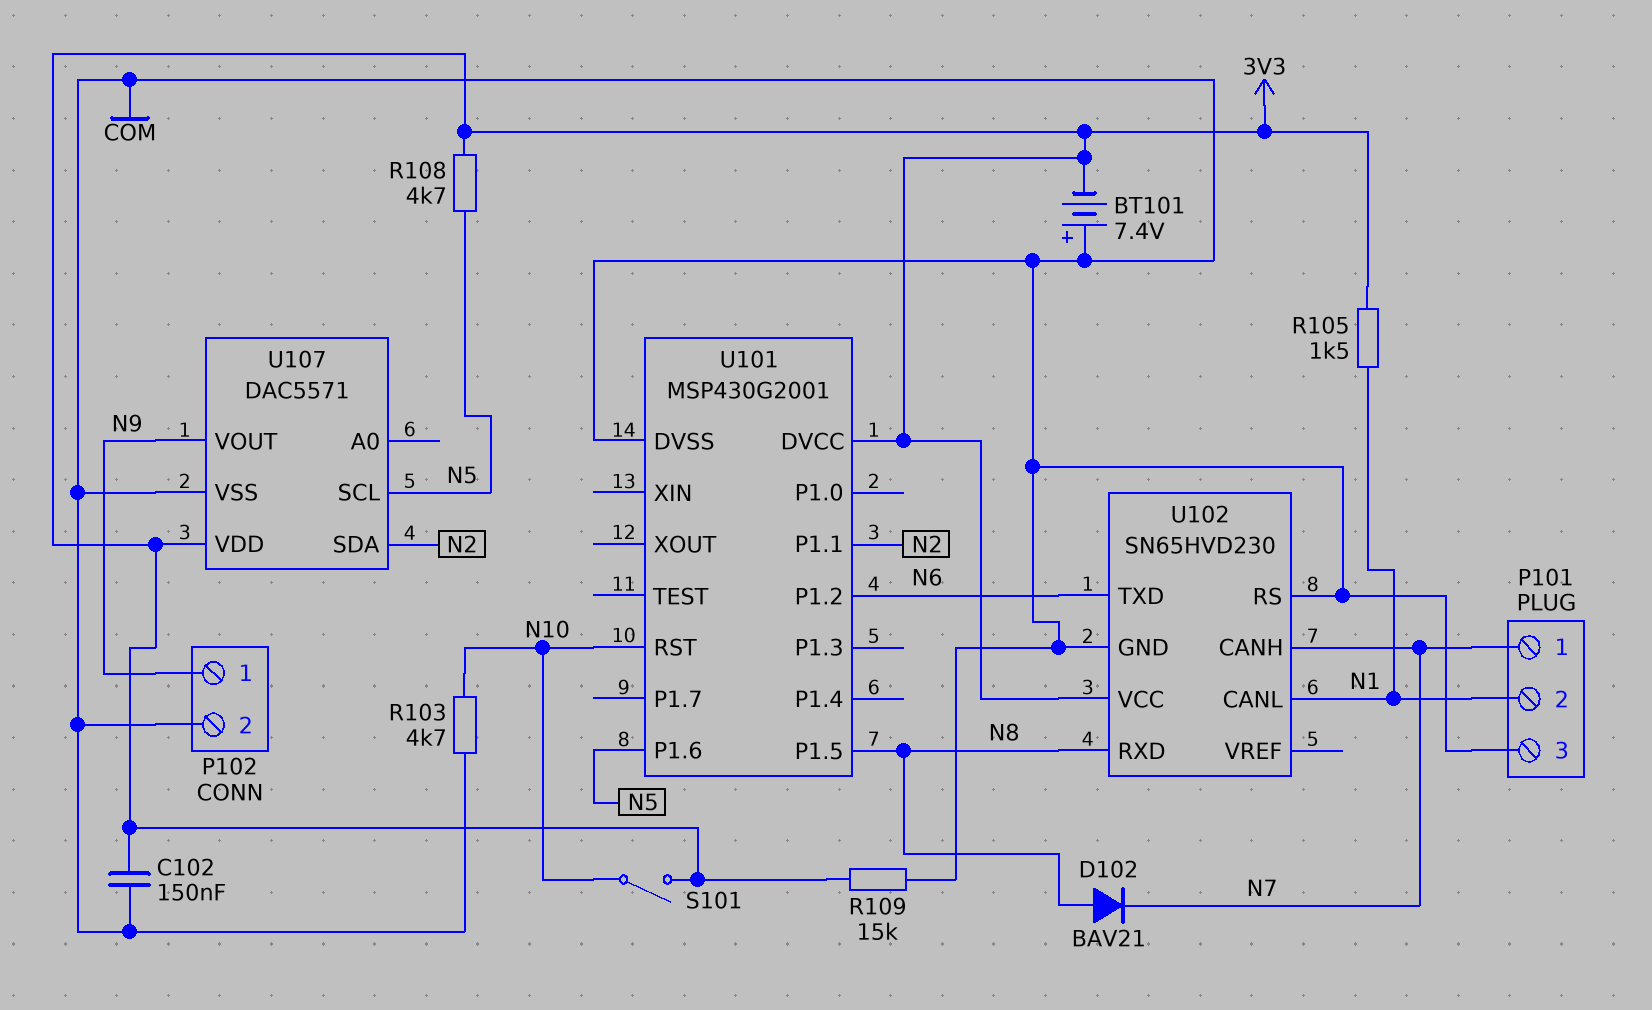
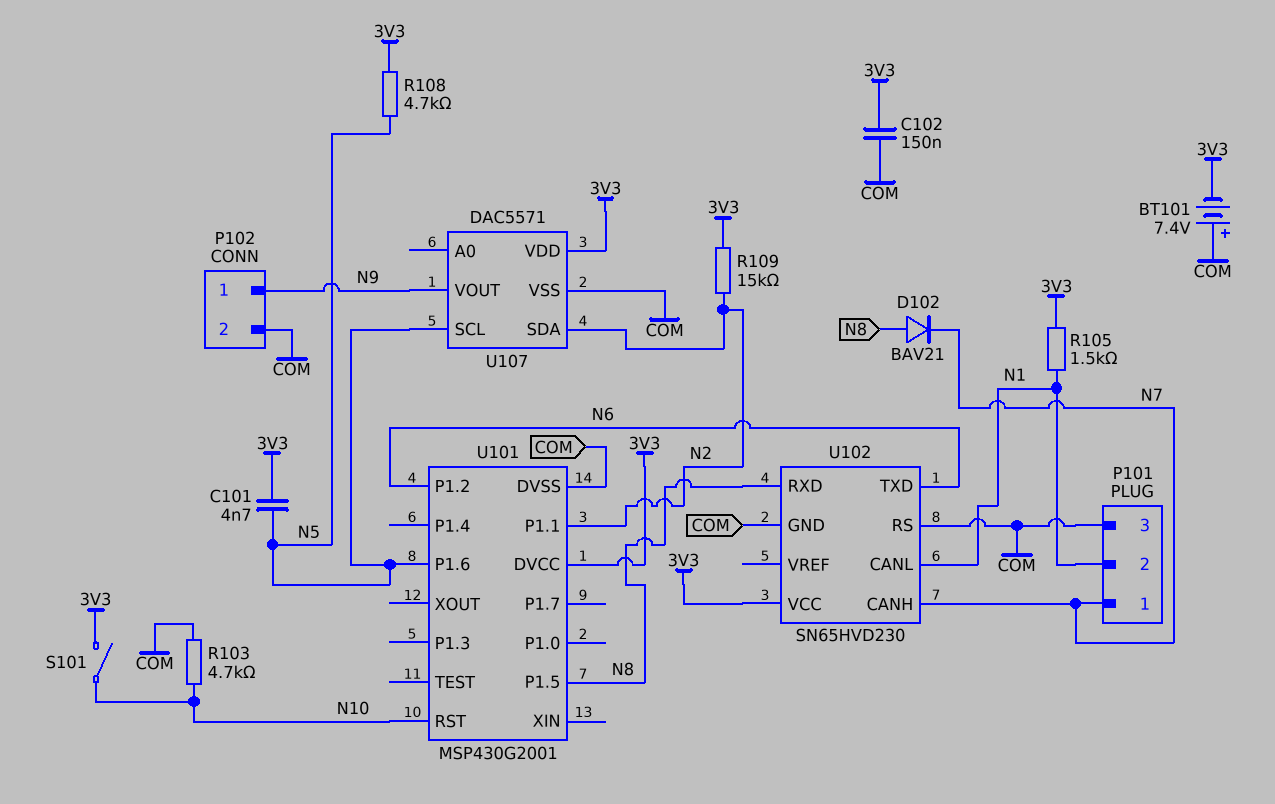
C101: none -> 4.7nF (3V3, N5)
R109: 15k (3V3, COM) -> 15k (3V3, N2)

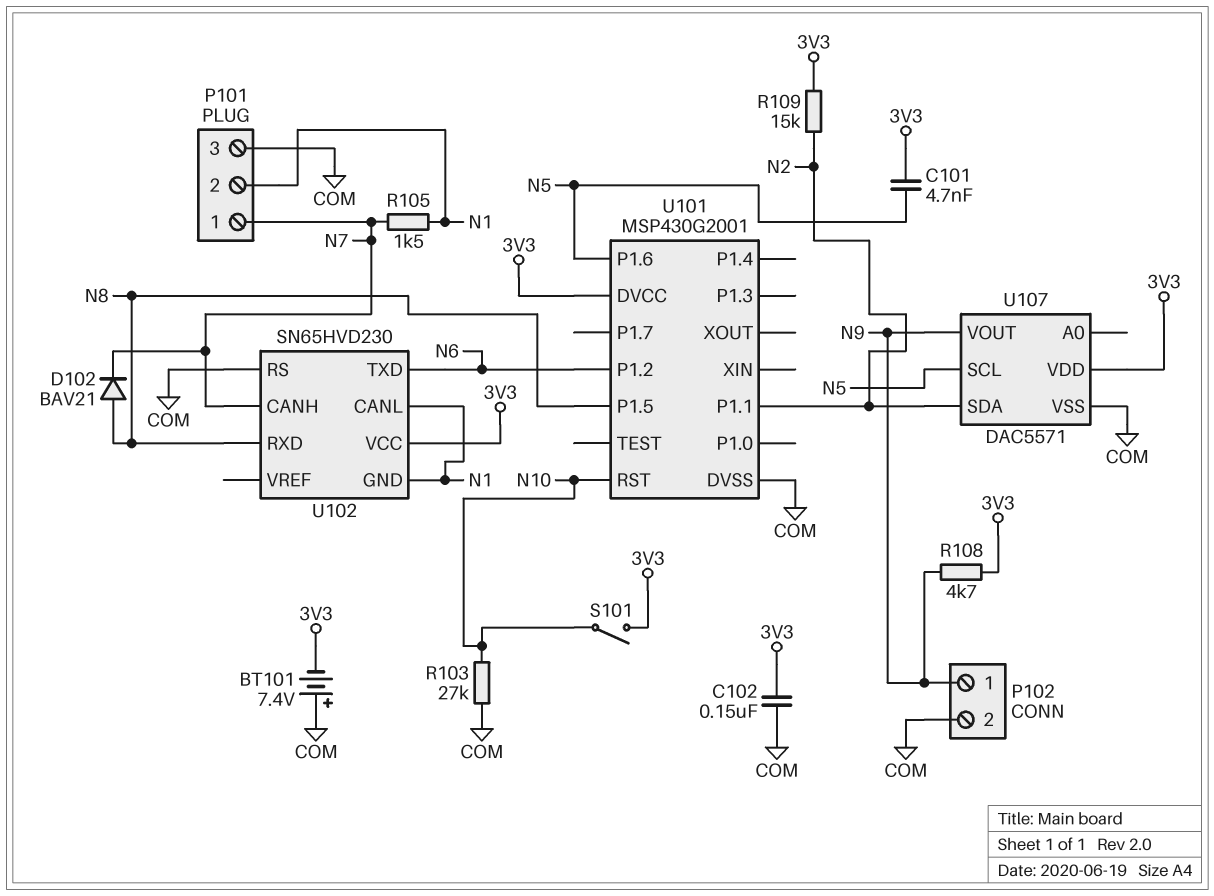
R103: 4.7k (COM, N10) -> 27k (COM, N10)
R105: 1.5k (3V3, N1) -> 1.5k (N1, N7)
R108: 4.7k (3V3, N5) -> 4.7k (3V3, N9)
U102 pin GND: COM -> N1

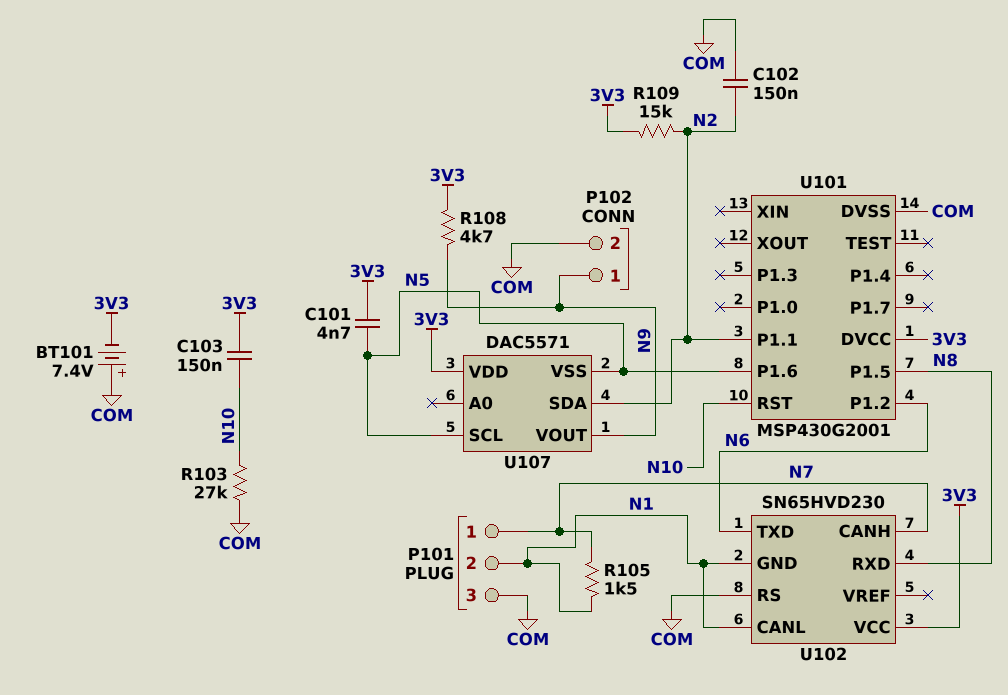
C102: 150nF (3V3, COM) -> 150nF (COM, N2)
C103: none -> 150nF (3V3, N10)
D102: diode BAV21 (A N8, K N7) -> none
S101: switch (3V3, N10) -> none
U107 pin VSS: COM -> N5

